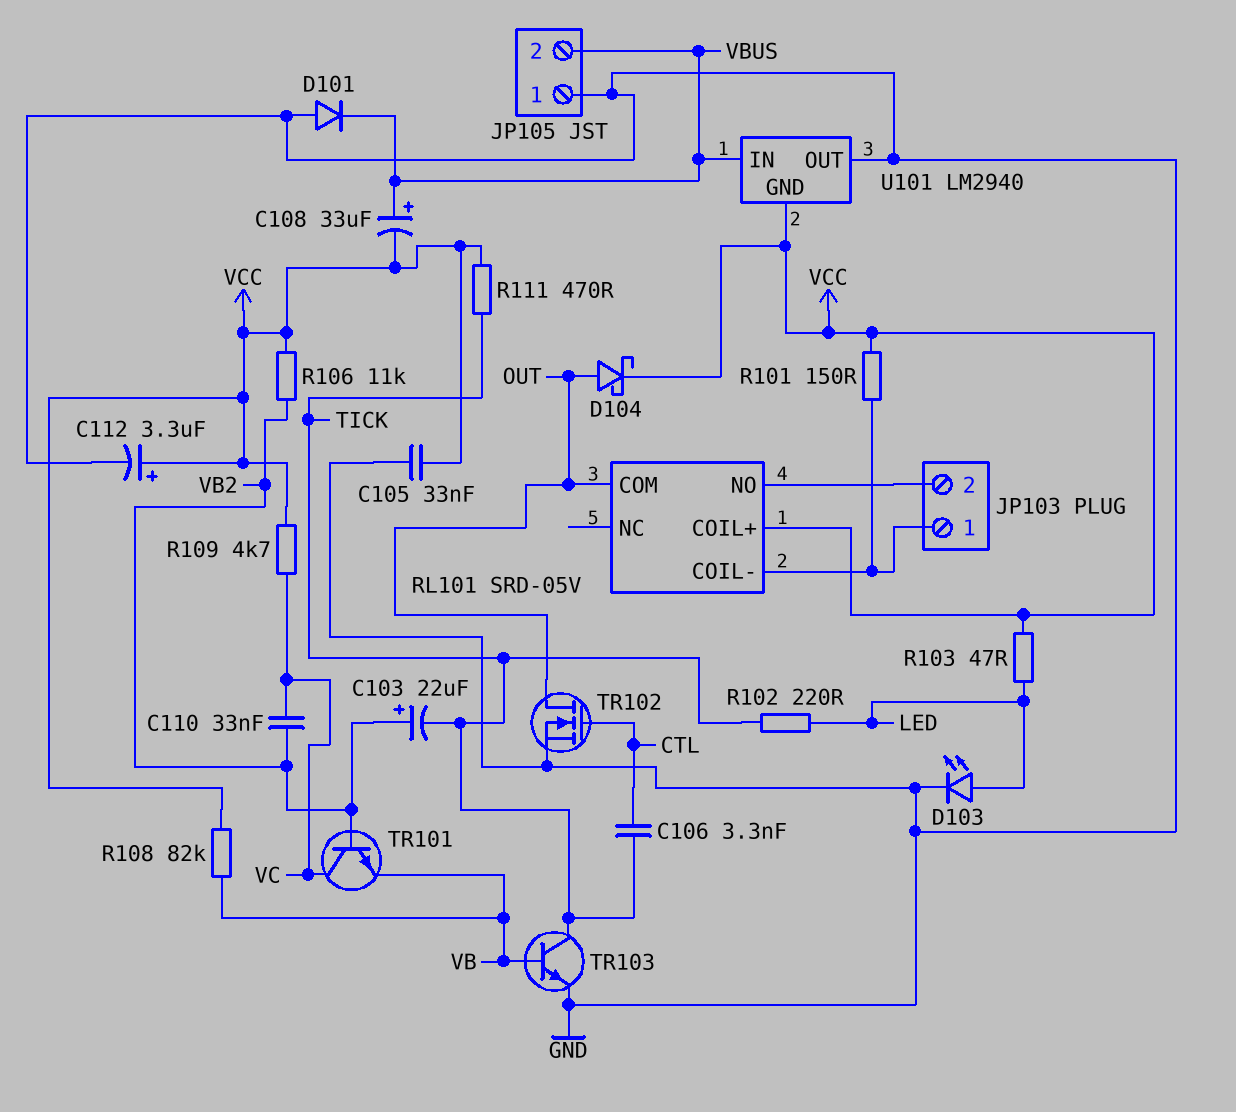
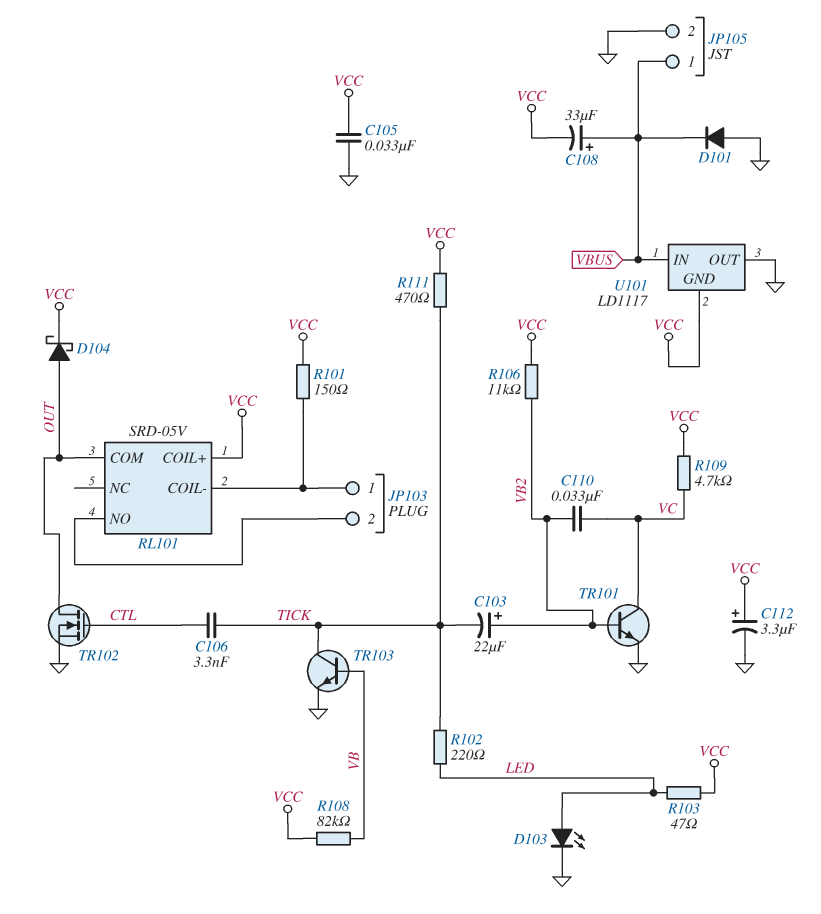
JP105 pin 1: GND -> VBUS
JP105 pin 2: VBUS -> GND
TR101: NPN (B VB2, C VC, E VB) -> NPN (B VB2, C VC, E GND)
U101: LM2940 -> LD1117

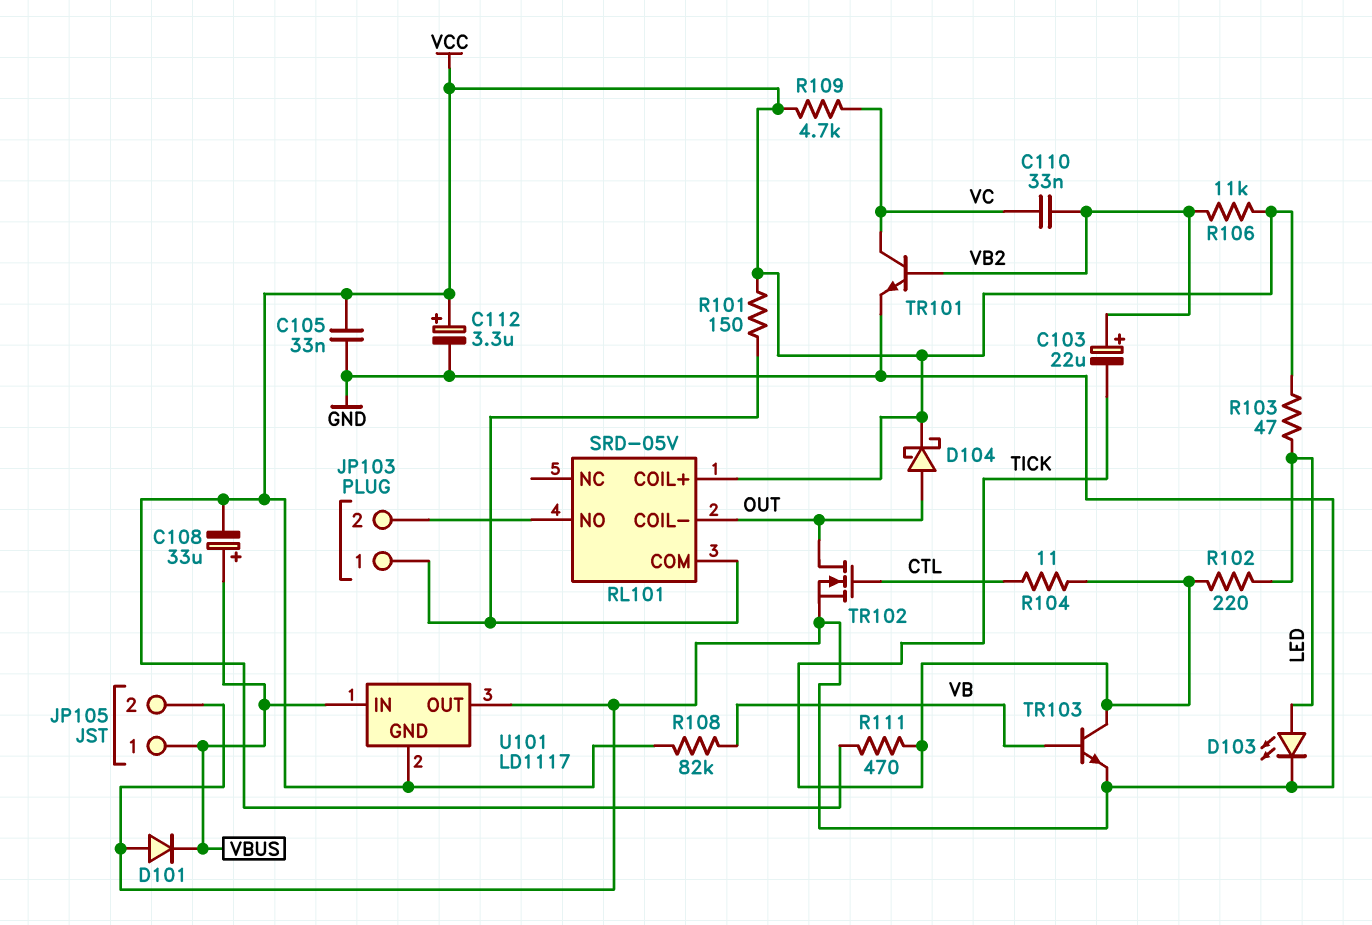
C106: 3.3nF (CTL, TICK) -> none
R104: none -> 11 (CTL, TICK)
RL101 pin COIL-: JP103/1 -> OUT
RL101 pin COM: OUT -> JP103/1

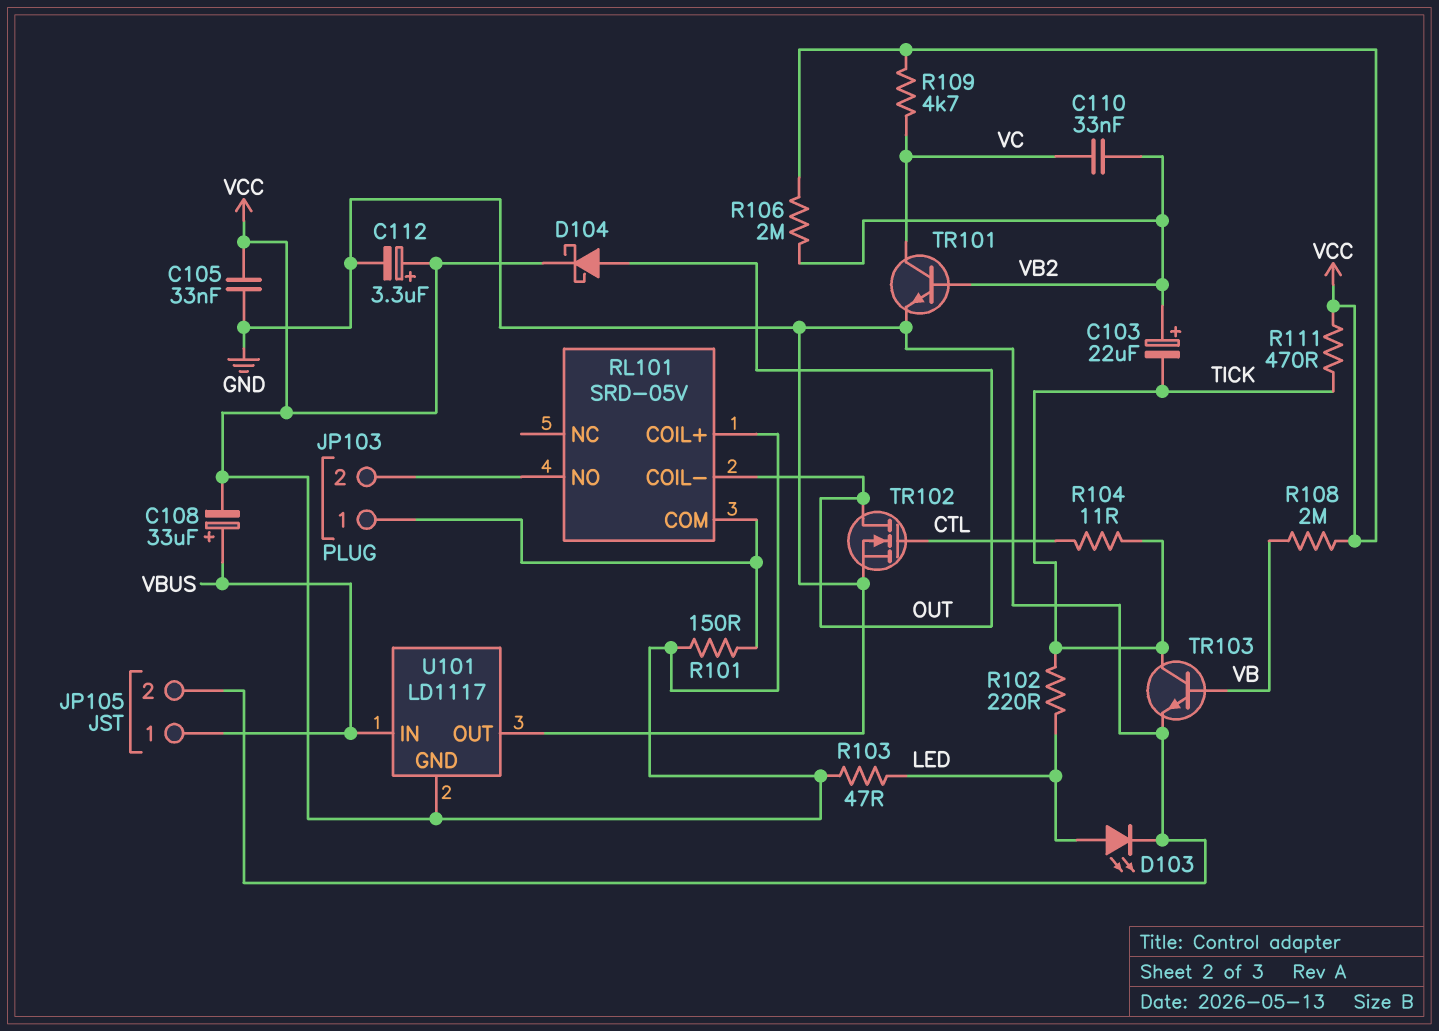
D101: diode (A GND, K VBUS) -> none
R106: 11k (VB2, VCC) -> 2M (VB2, VCC)
R108: 82k (VB, VCC) -> 2M (VB, VCC)

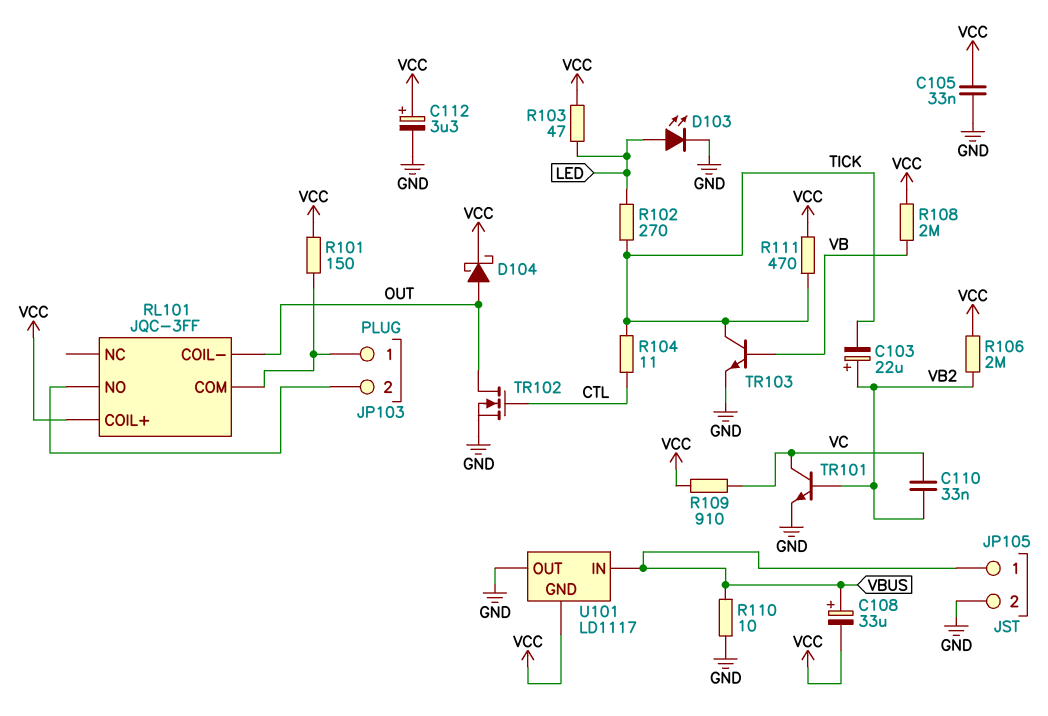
R102: 220 (LED, TICK) -> 270 (LED, TICK)
R109: 4.7k (VC, VCC) -> 910 (VC, VCC)
R110: none -> 10 (GND, VBUS)
RL101: SRD-05V -> JQC-3FF

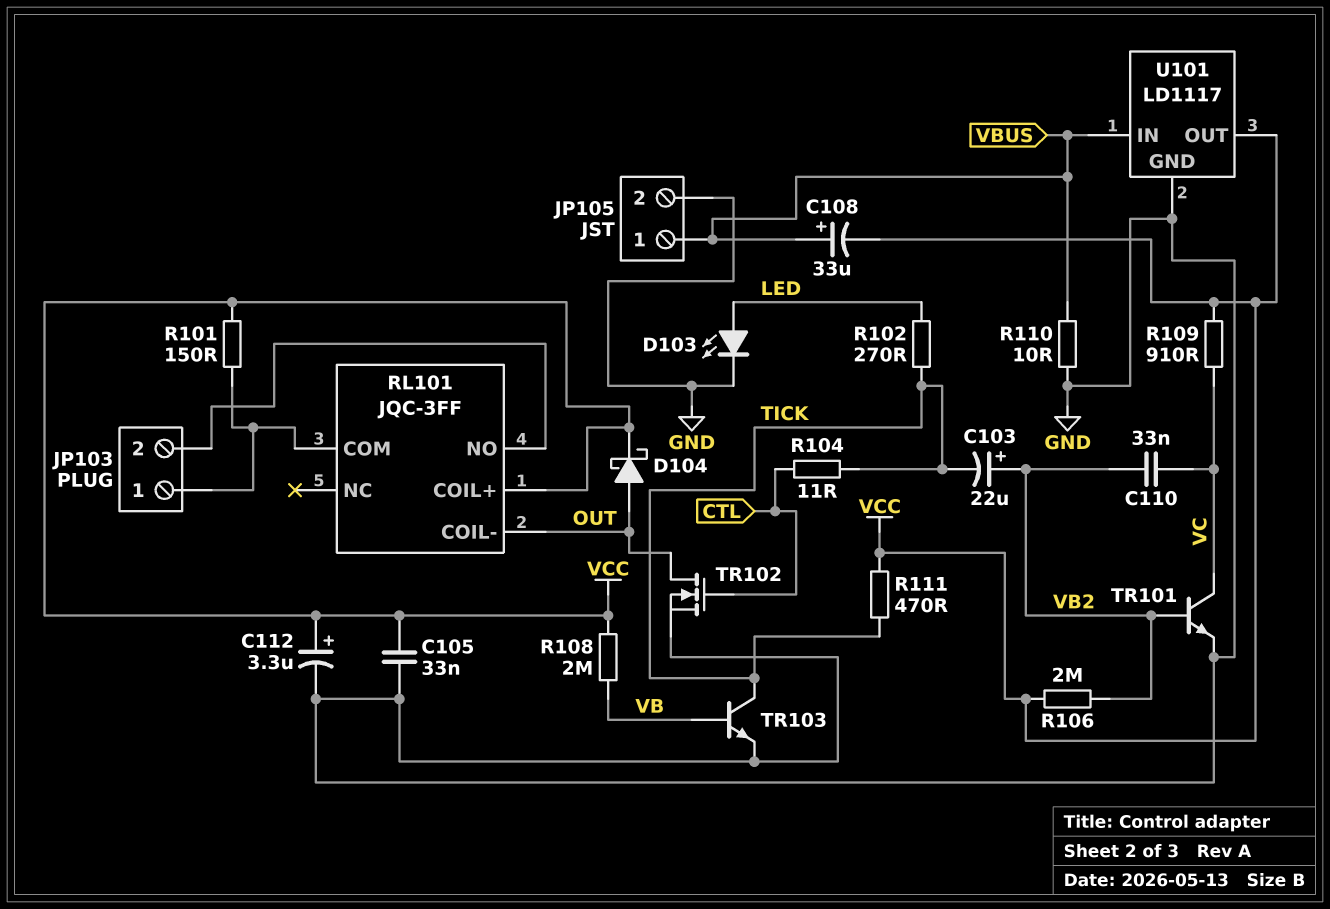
R103: 47 (LED, VCC) -> none
U101 pin GND: VCC -> GND
U101 pin OUT: GND -> VCC

